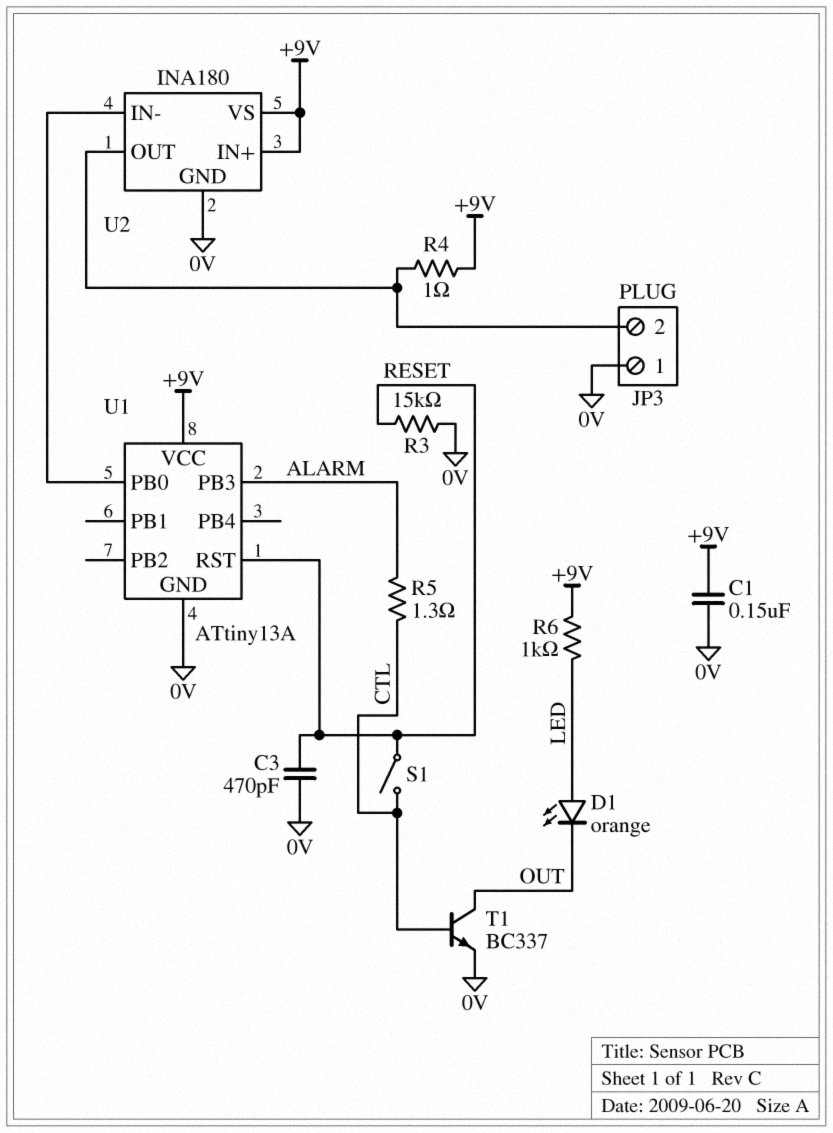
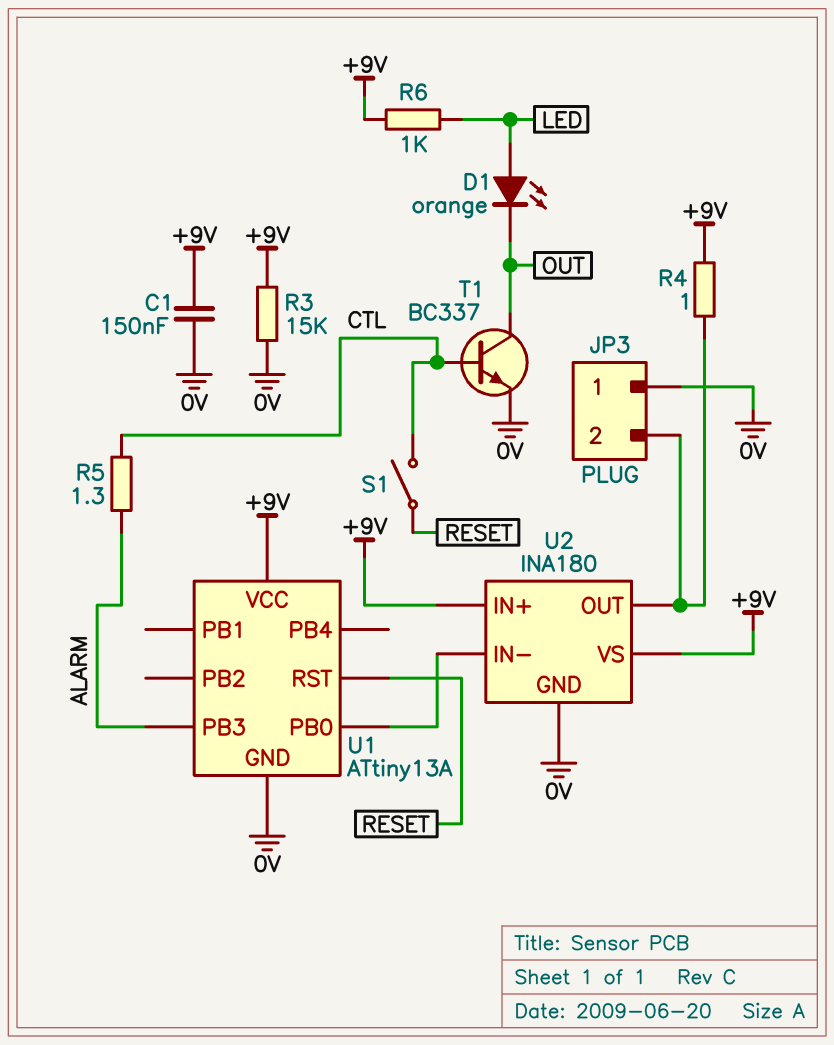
C3: 470pF (0V, RESET) -> none
R3: 15k (0V, RESET) -> 15k (+9V, 0V)

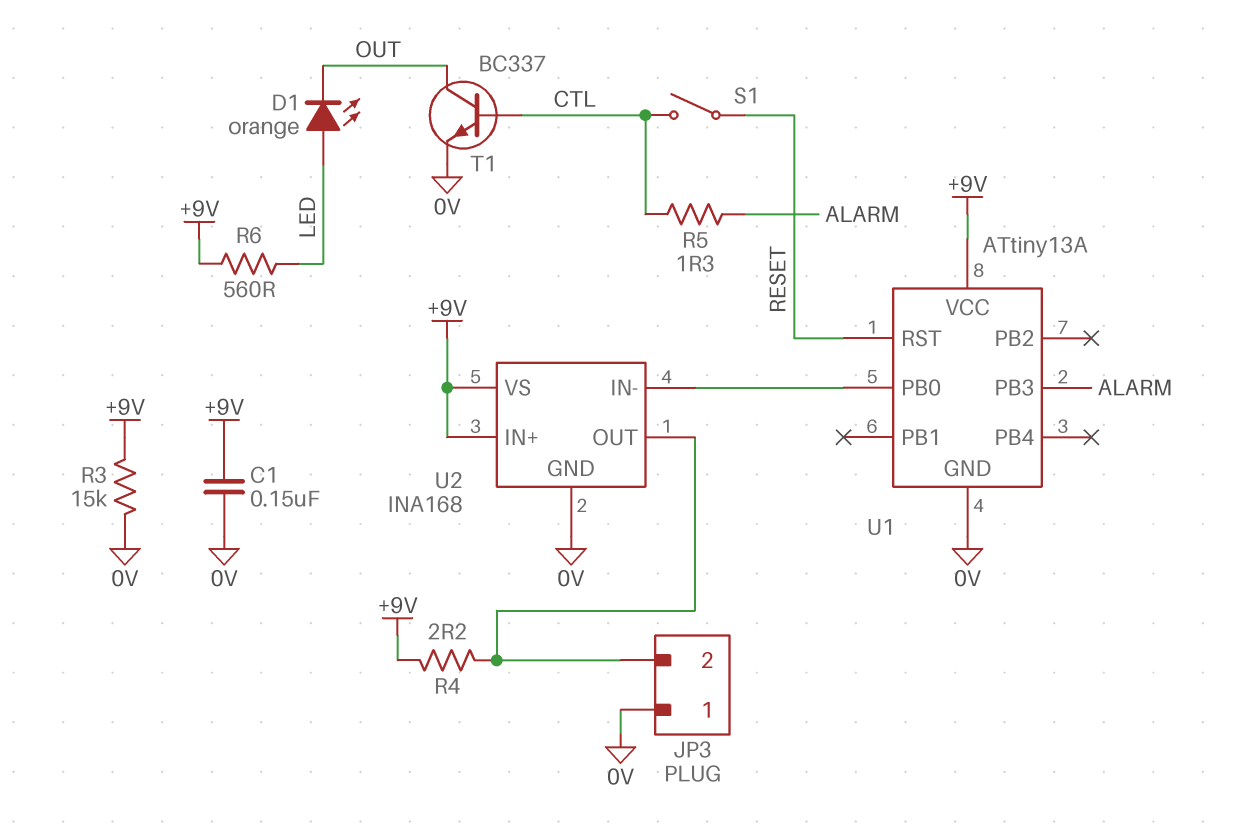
R4: 1 (+9V, JP3/2) -> 2.2 (+9V, JP3/2)
R6: 1k (+9V, LED) -> 560 (+9V, LED)
U2: INA180 -> INA168

